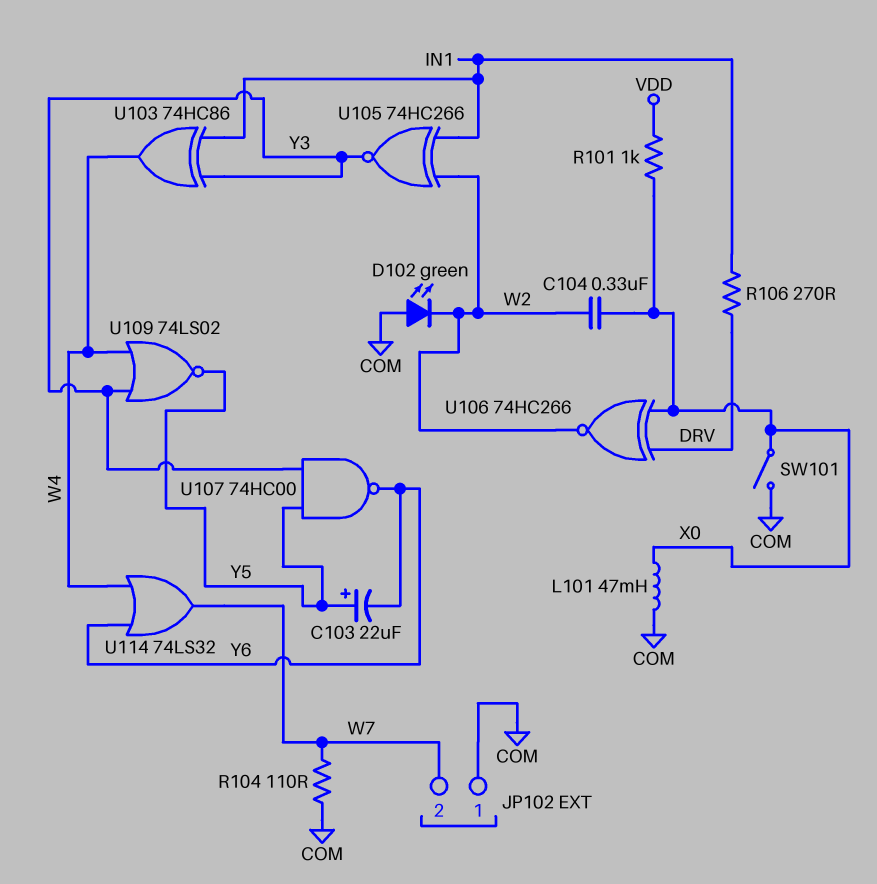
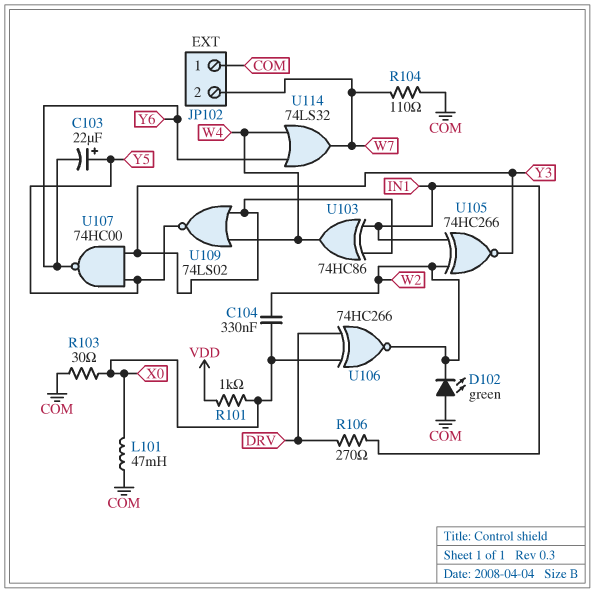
R103: none -> 30 (COM, X0)
SW101: switch (COM, X0) -> none

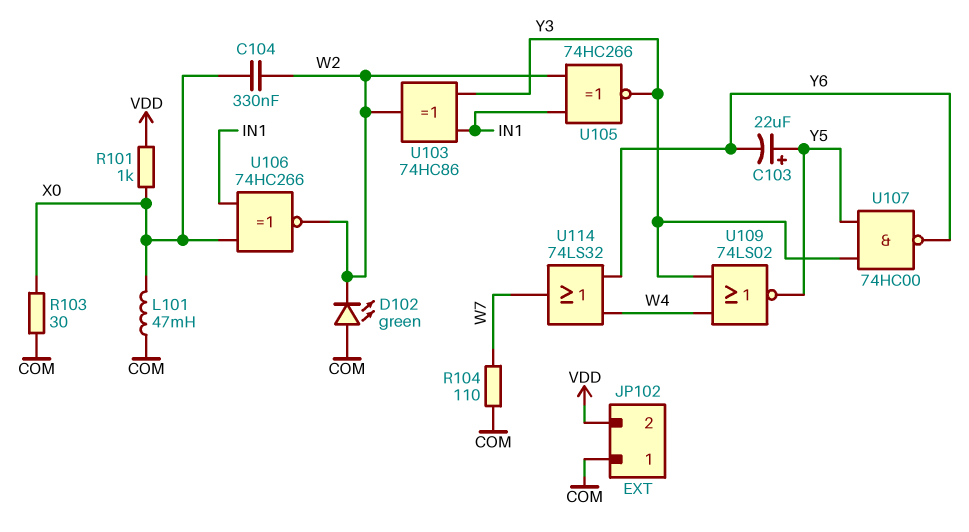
JP102 pin 2: W7 -> VDD
R106: 270 (DRV, IN1) -> none
U103: XOR 74HC86 (in IN1, in Y3, out W4) -> XOR 74HC86 (in IN1, in Y3, out W2)
U106: XNOR 74HC266 (in DRV, in X0, out W2) -> XNOR 74HC266 (in IN1, in X0, out W2)

